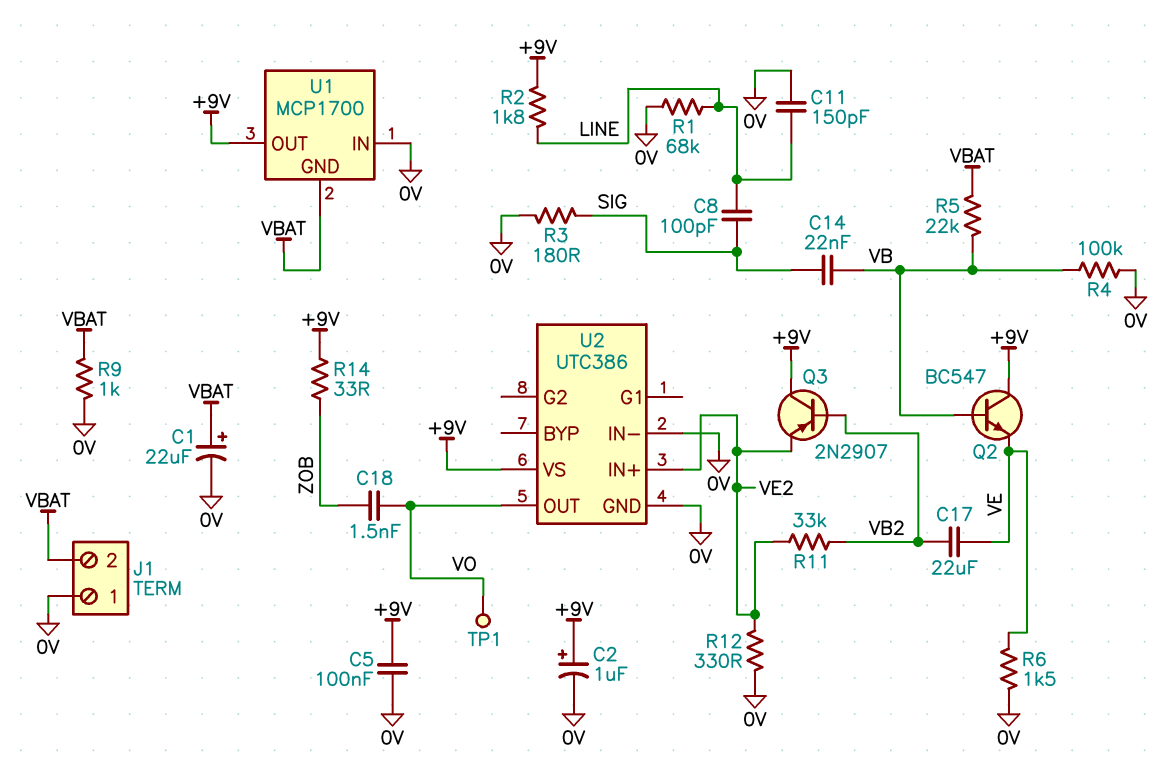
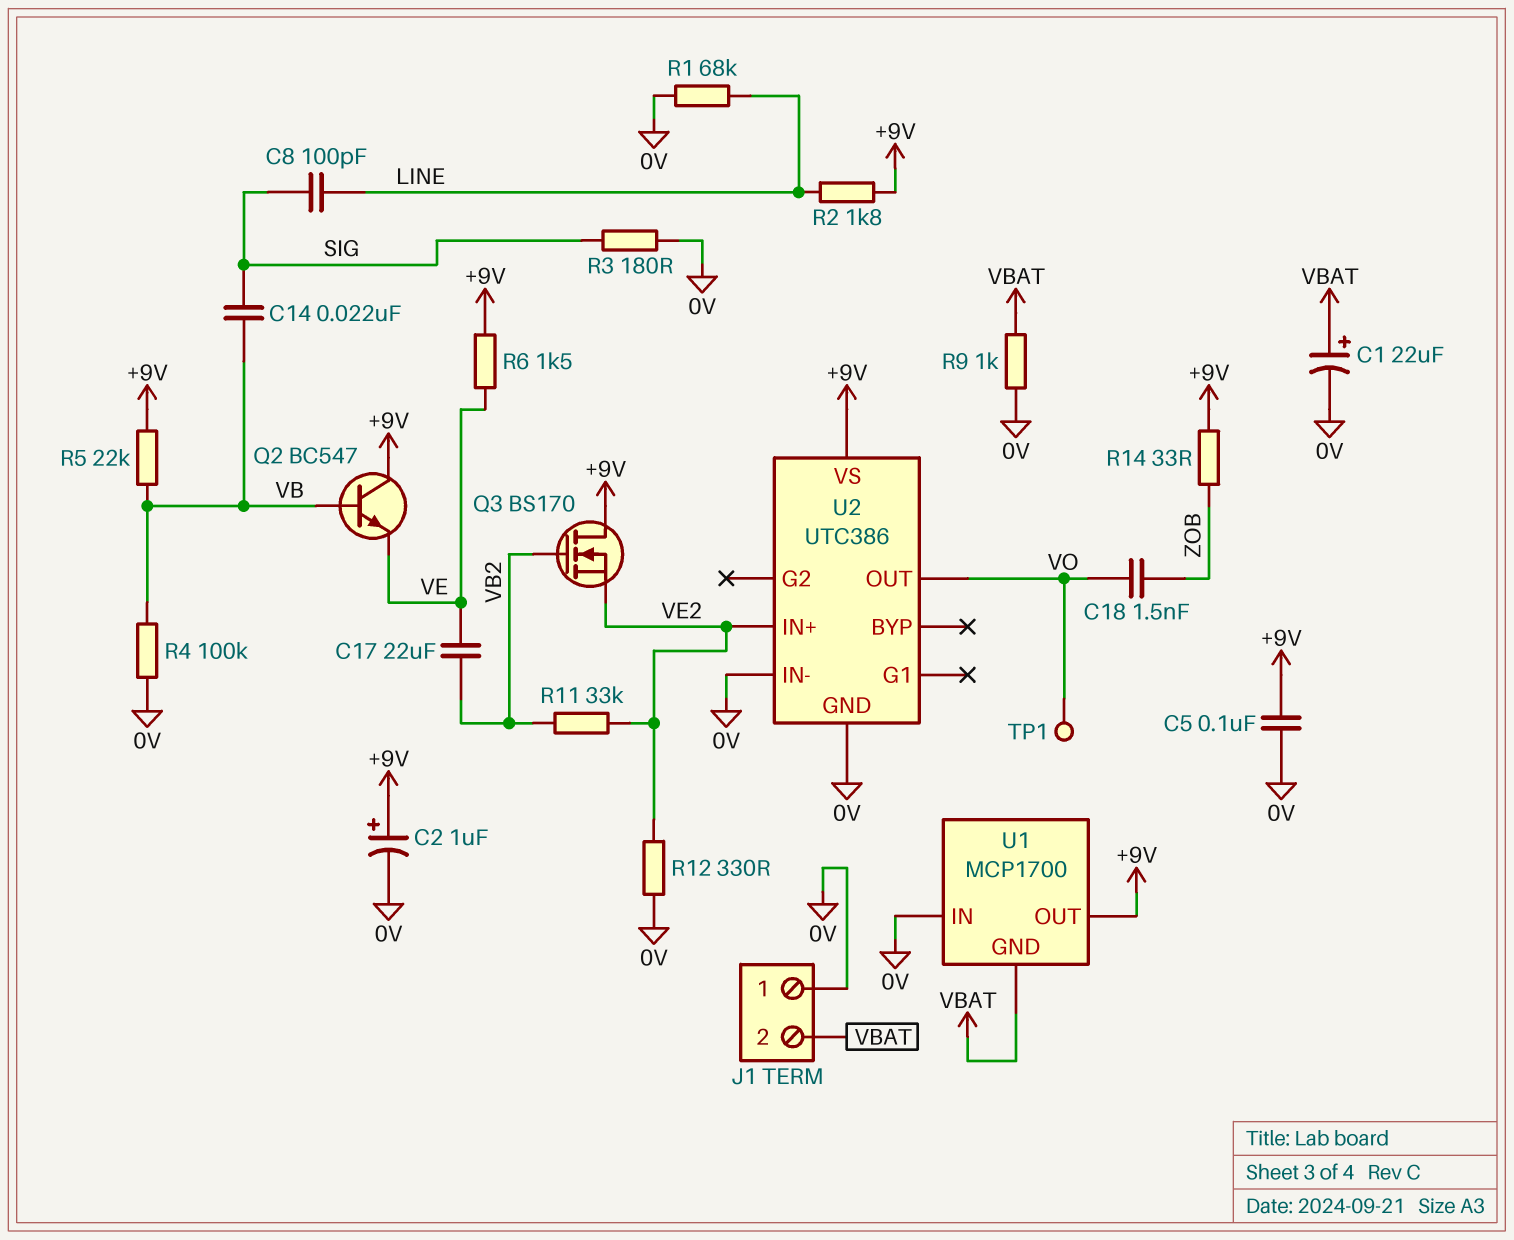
C11: 150pF (0V, LINE) -> none
Q3: PNP 2N2907 (B VB2, C +9V, E VE2) -> NMOS BS170 (G VB2, D +9V, S VE2)
R5: 22k (VB, VBAT) -> 22k (+9V, VB)
R6: 1.5k (0V, VE) -> 1.5k (+9V, VE)

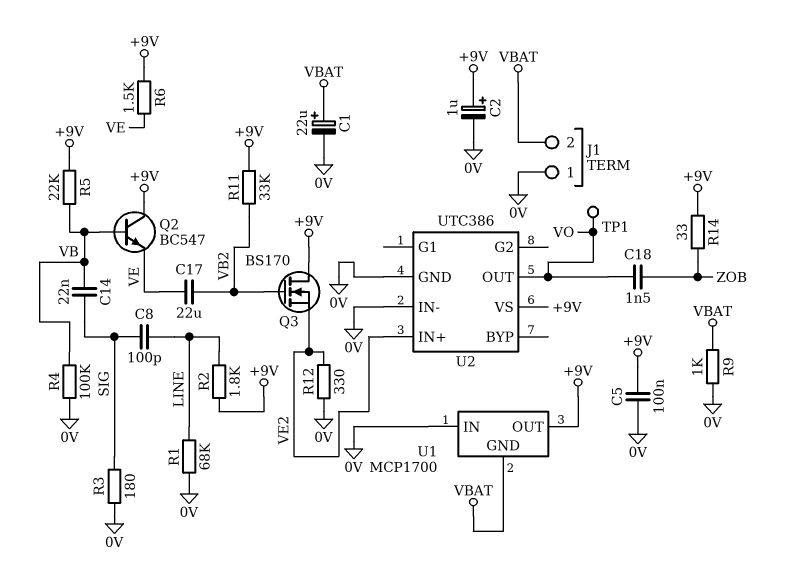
R11: 33k (VB2, VE2) -> 33k (+9V, VB2)

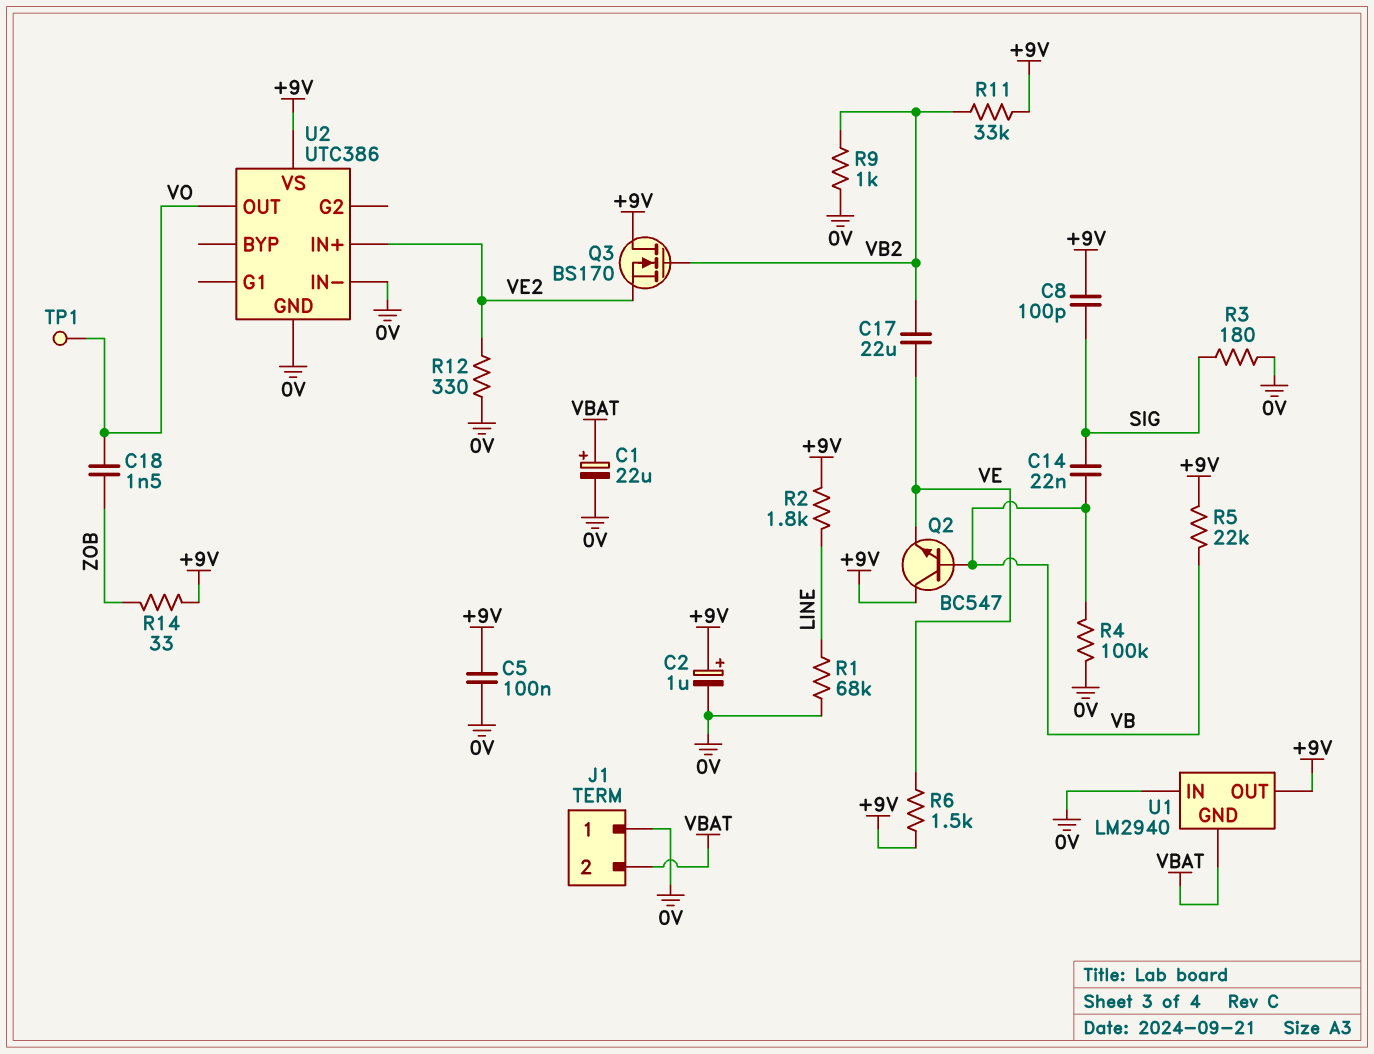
C8: 100pF (LINE, SIG) -> 100pF (+9V, SIG)
R9: 1k (0V, VBAT) -> 1k (0V, VB2)
U1: MCP1700 -> LM2940

